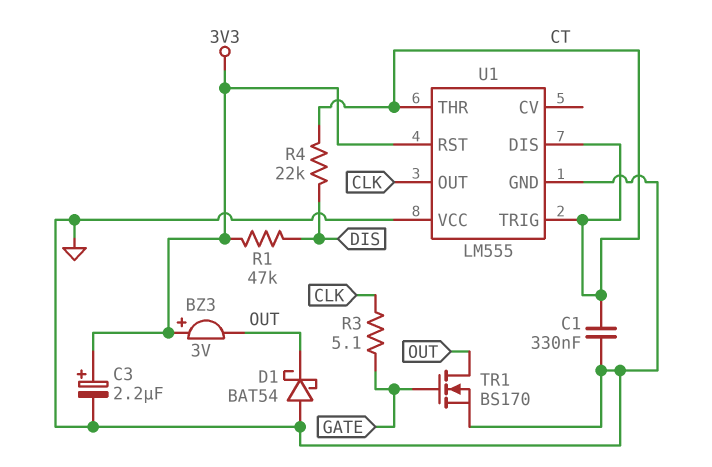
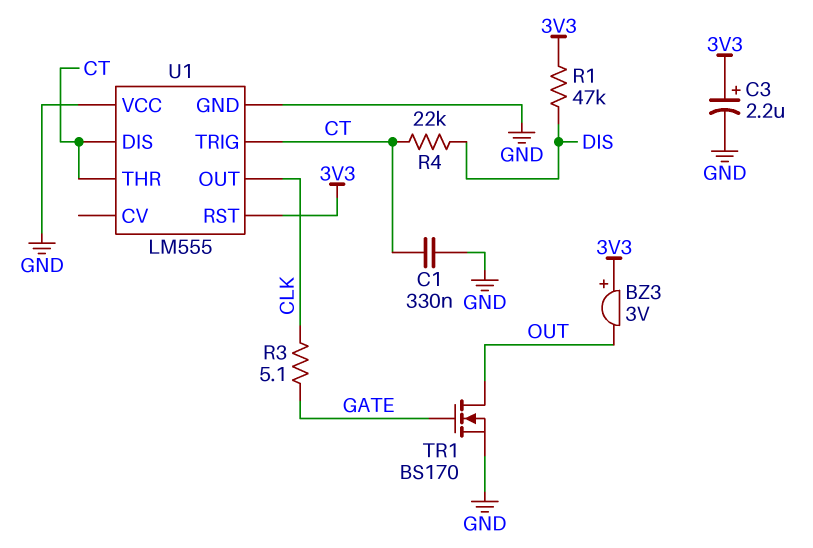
D1: schottky BAT54 (A GND, K OUT) -> none

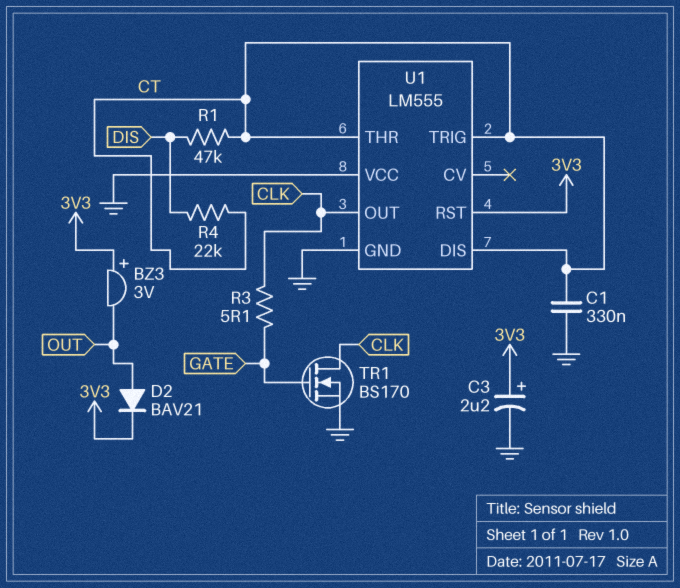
D2: none -> diode BAV21 (A OUT, K 3V3)
R1: 47k (3V3, DIS) -> 47k (CT, DIS)
TR1: NMOS BS170 (G GATE, D OUT, S GND) -> NMOS BS170 (G GATE, D CLK, S GND)

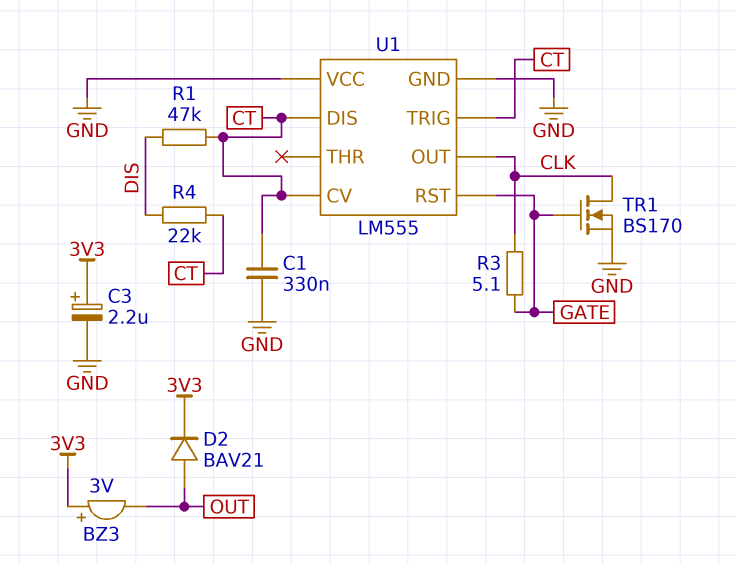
U1 pin CV: none -> CT
U1 pin RST: 3V3 -> GATE
U1 pin THR: CT -> none

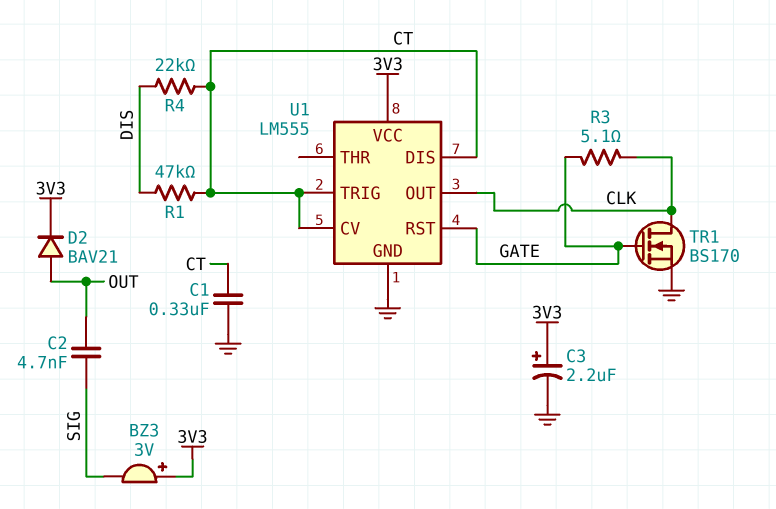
BZ3: buzzer 3V (plus 3V3, minus OUT) -> buzzer 3V (plus 3V3, minus SIG)
C2: none -> 4.7nF (OUT, SIG)
U1 pin VCC: GND -> 3V3

